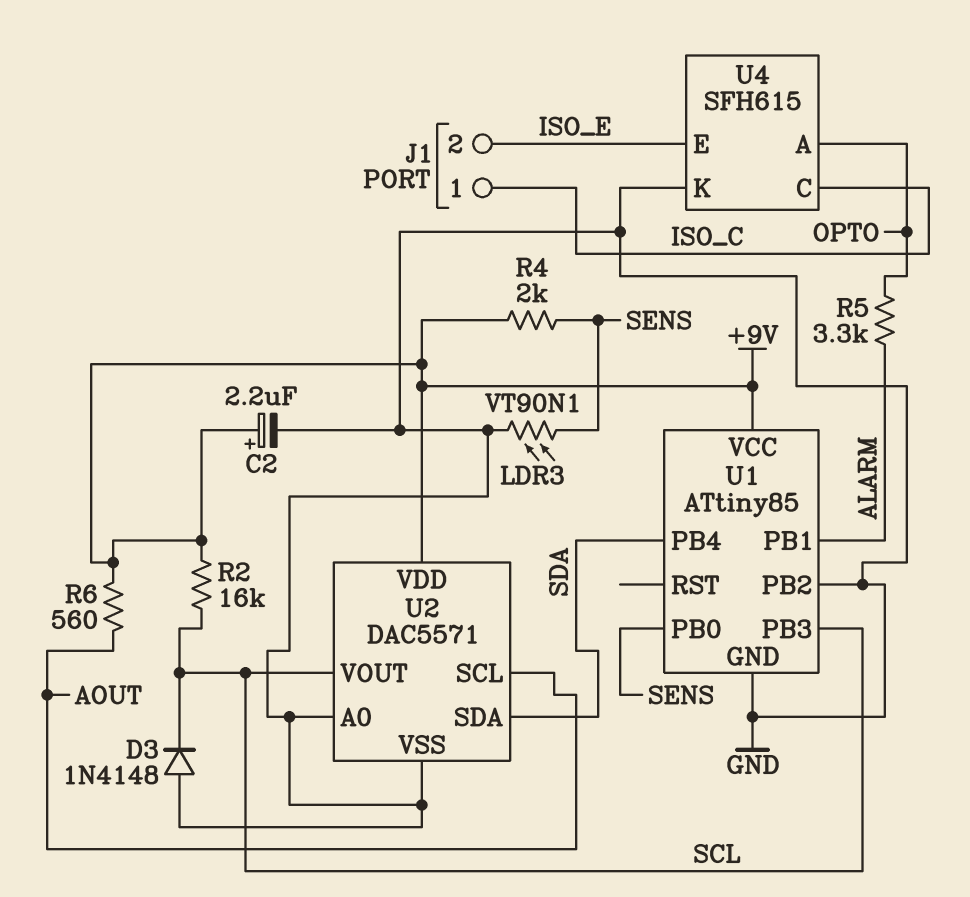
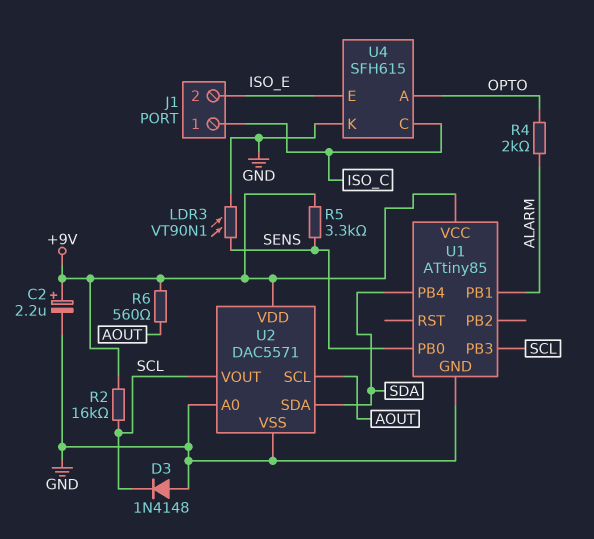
R4: 2k (+9V, SENS) -> 2k (ALARM, OPTO)
R5: 3.3k (ALARM, OPTO) -> 3.3k (+9V, SENS)
U1 pin PB2: GND -> none

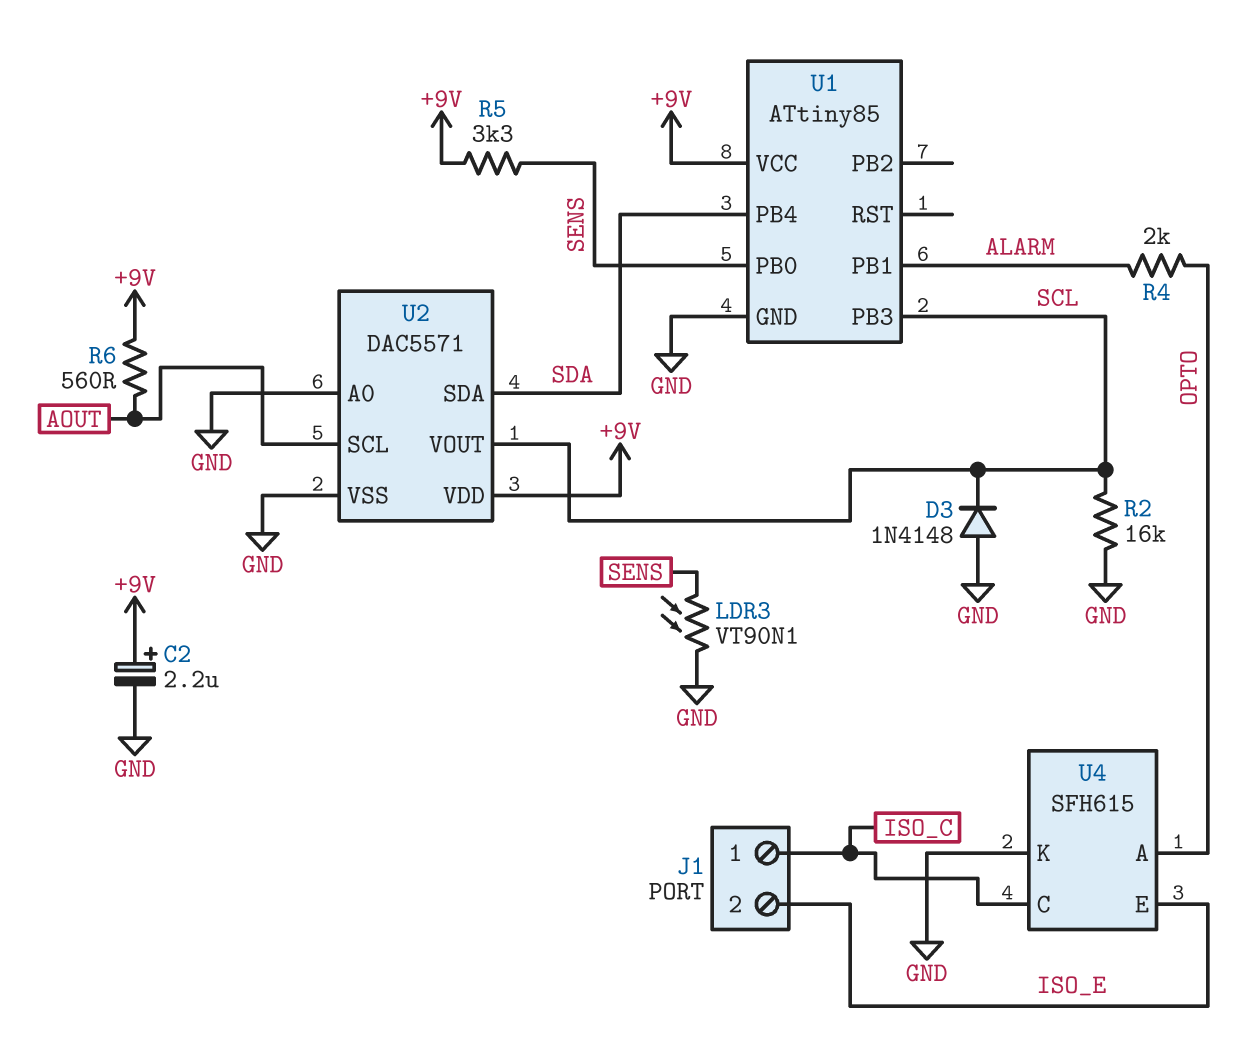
R2: 16k (+9V, SCL) -> 16k (GND, SCL)

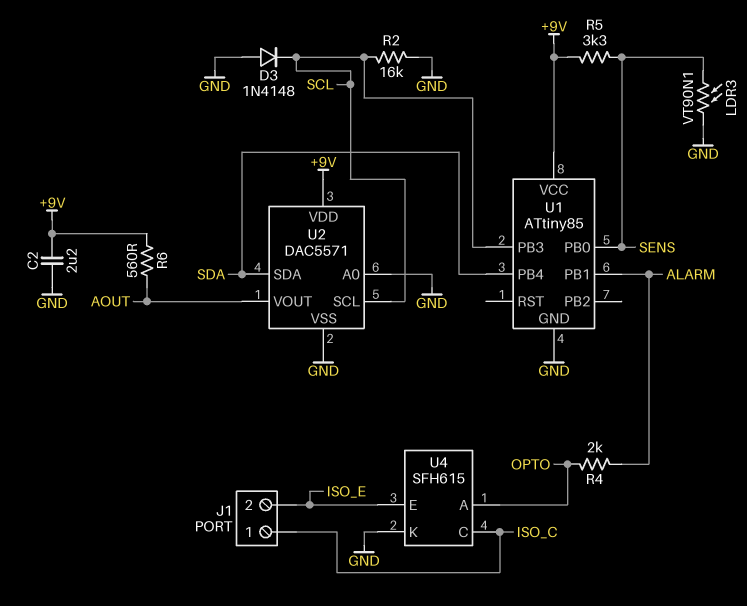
C2: 2.2uF (plus +9V, minus GND) -> 2.2uF (+9V, GND)
U2 pin SCL: AOUT -> SCL
U2 pin VOUT: SCL -> AOUT

